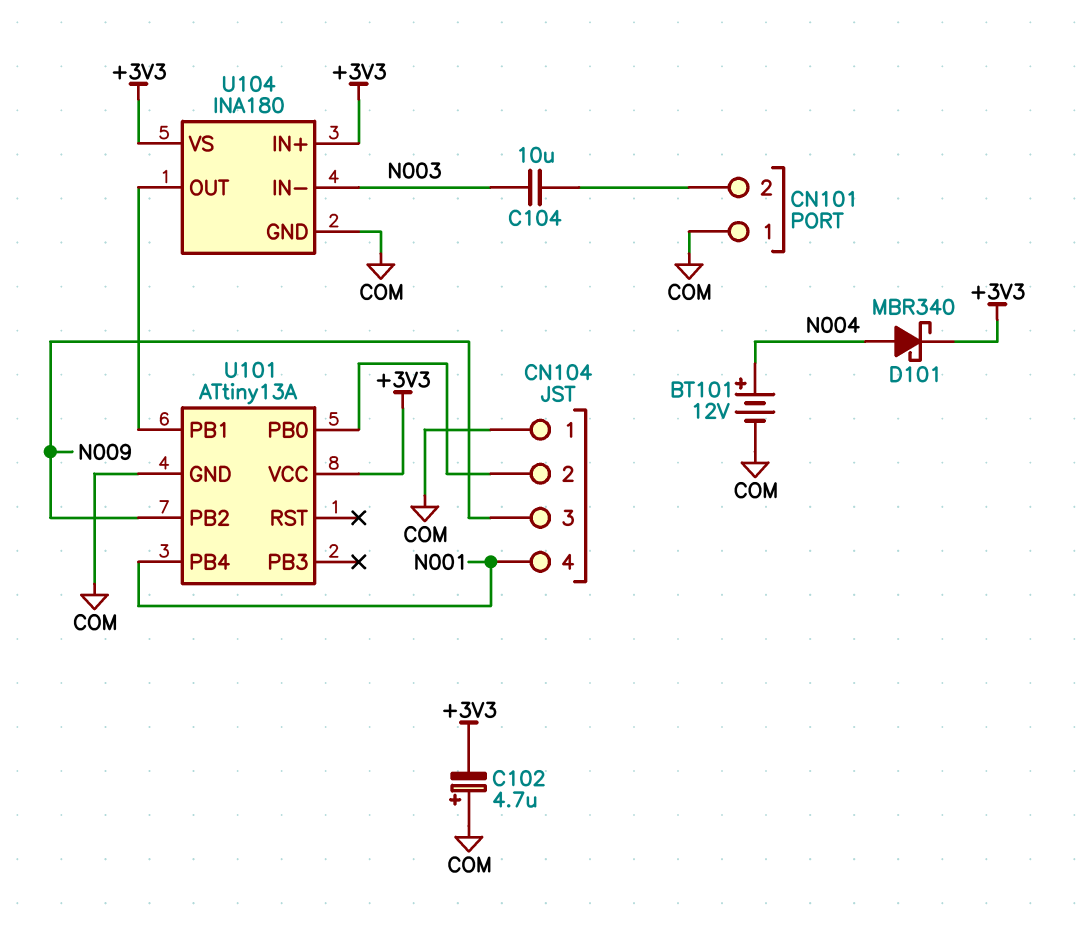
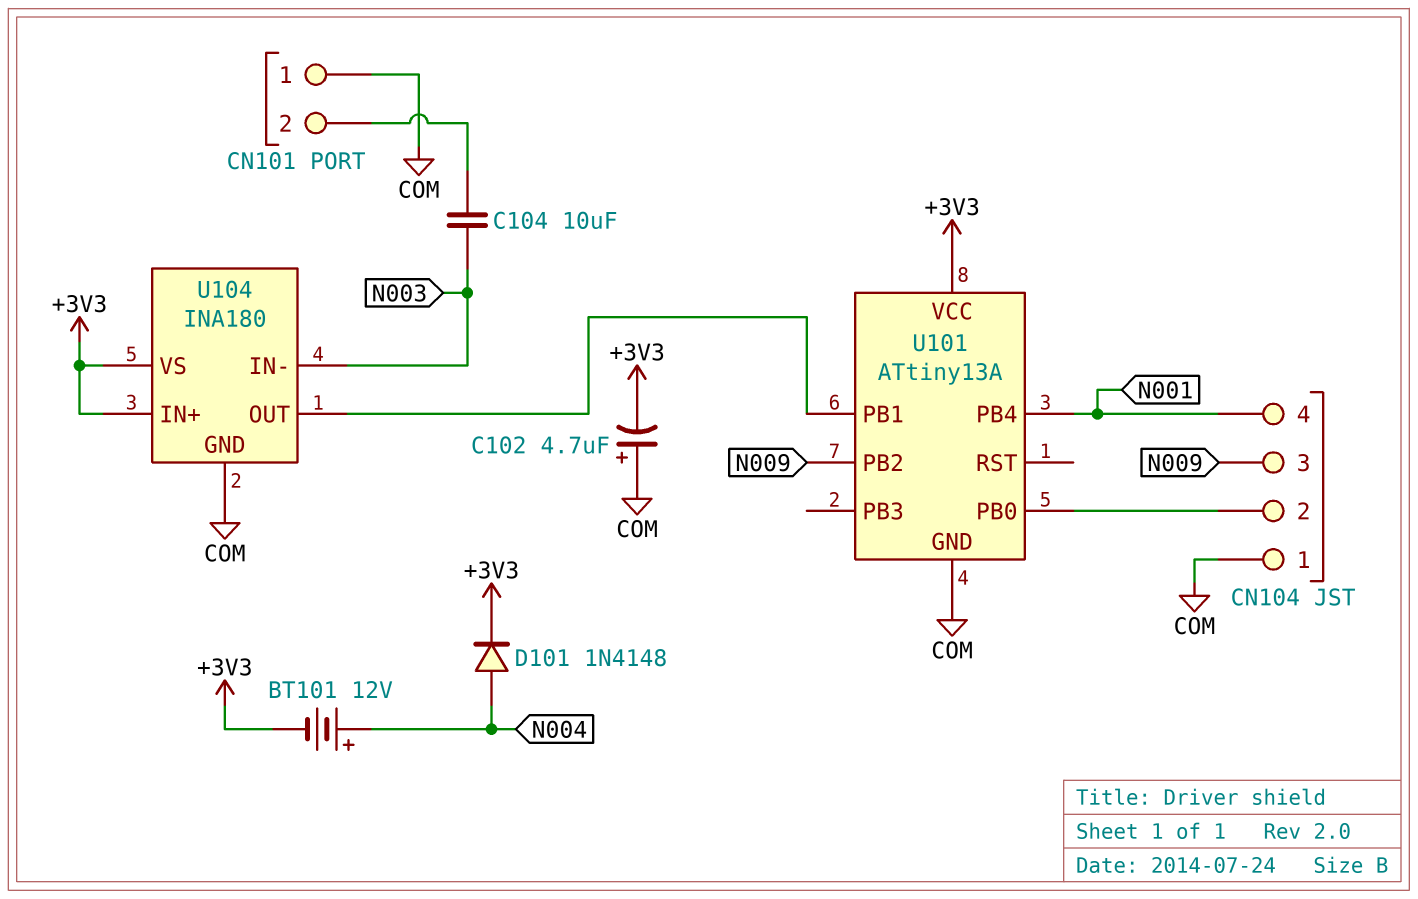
BT101: 12V (plus N004, minus COM) -> 12V (plus N004, minus +3V3)
D101: schottky MBR340 (A N004, K +3V3) -> diode 1N4148 (A N004, K +3V3)

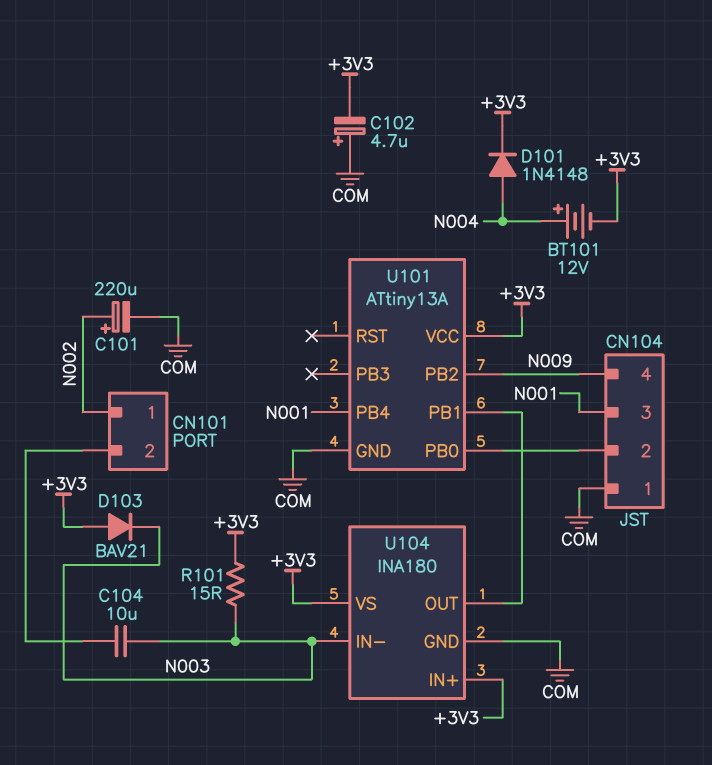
C101: none -> 220uF (plus N002, minus COM)
CN101 pin 1: COM -> N002
CN104 pin 3: N009 -> N001
CN104 pin 4: N001 -> N009
D103: none -> diode BAV21 (A +3V3, K N003)
R101: none -> 15 (+3V3, N003)

